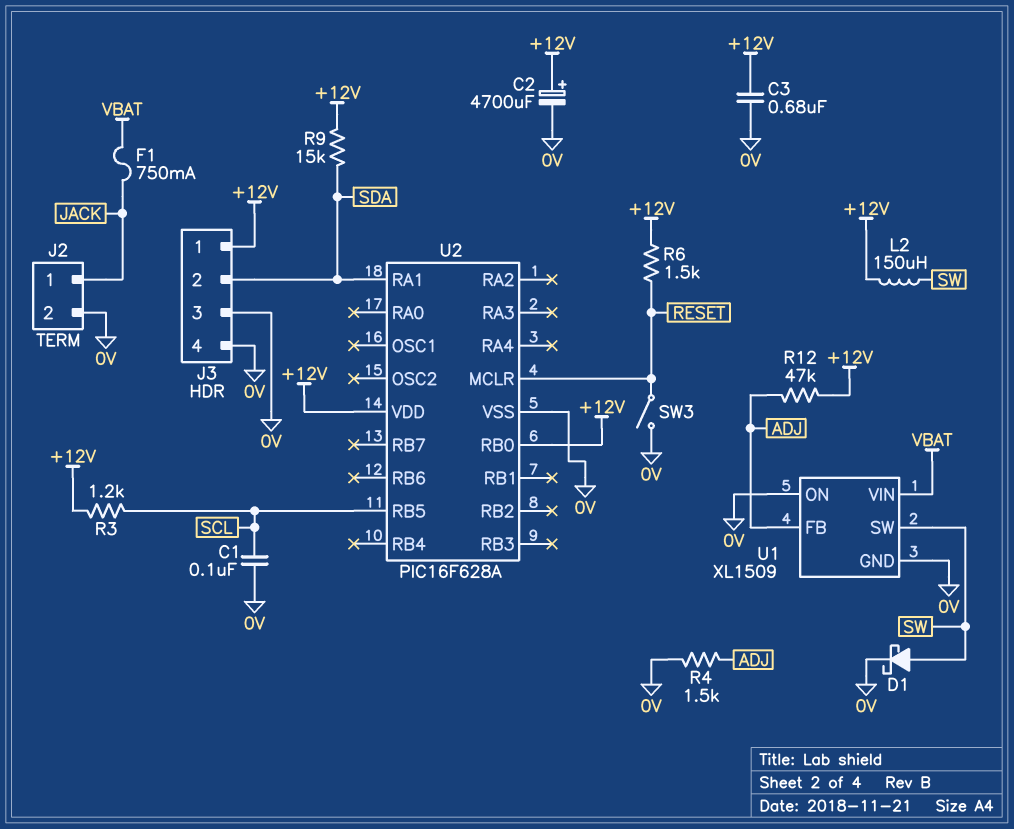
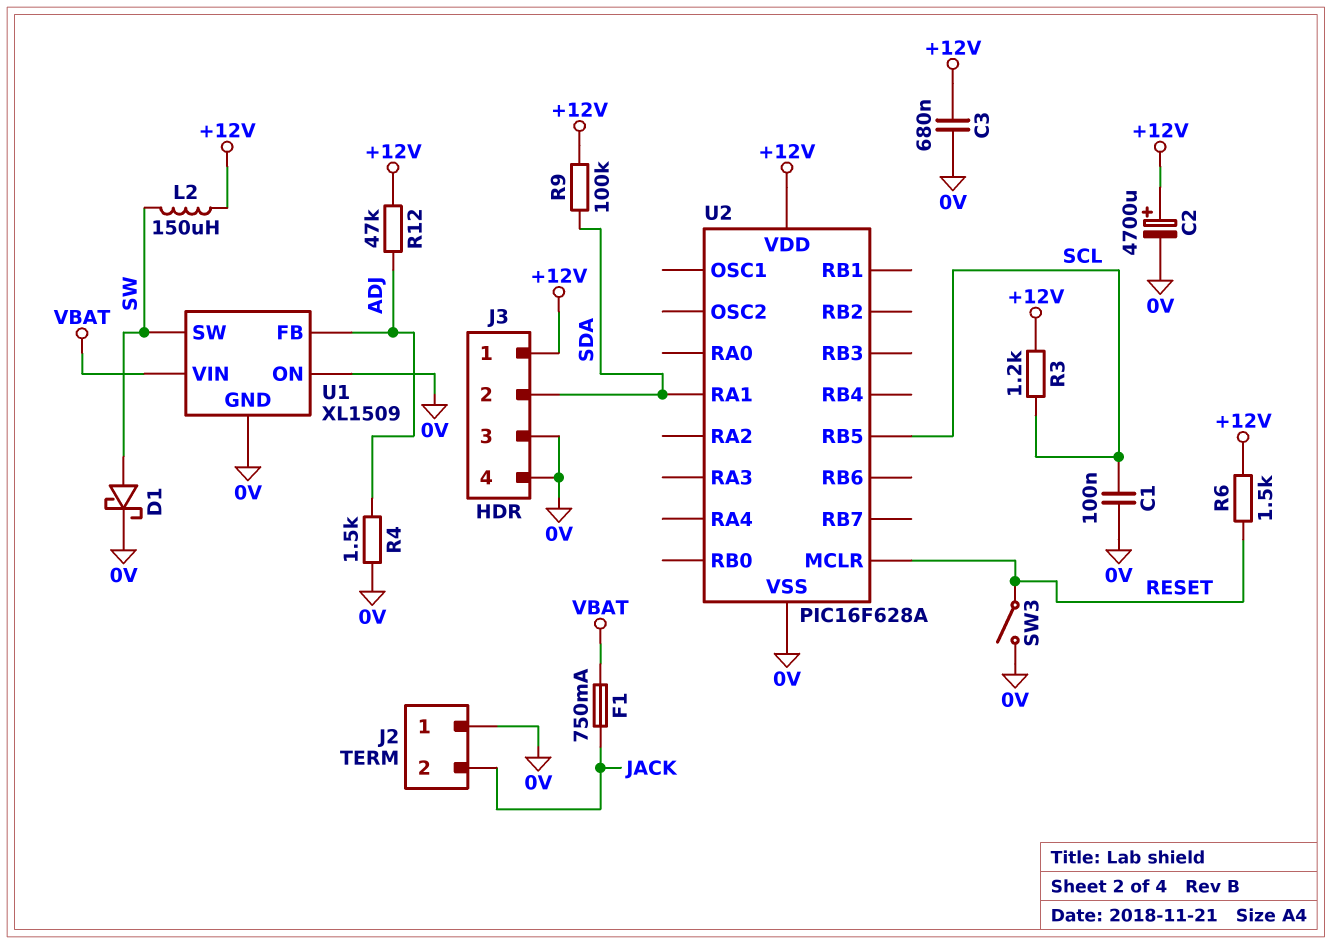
J2 pin 1: JACK -> 0V
J2 pin 2: 0V -> JACK
R9: 15k (+12V, SDA) -> 100k (+12V, SDA)
U2 pin RB0: +12V -> none

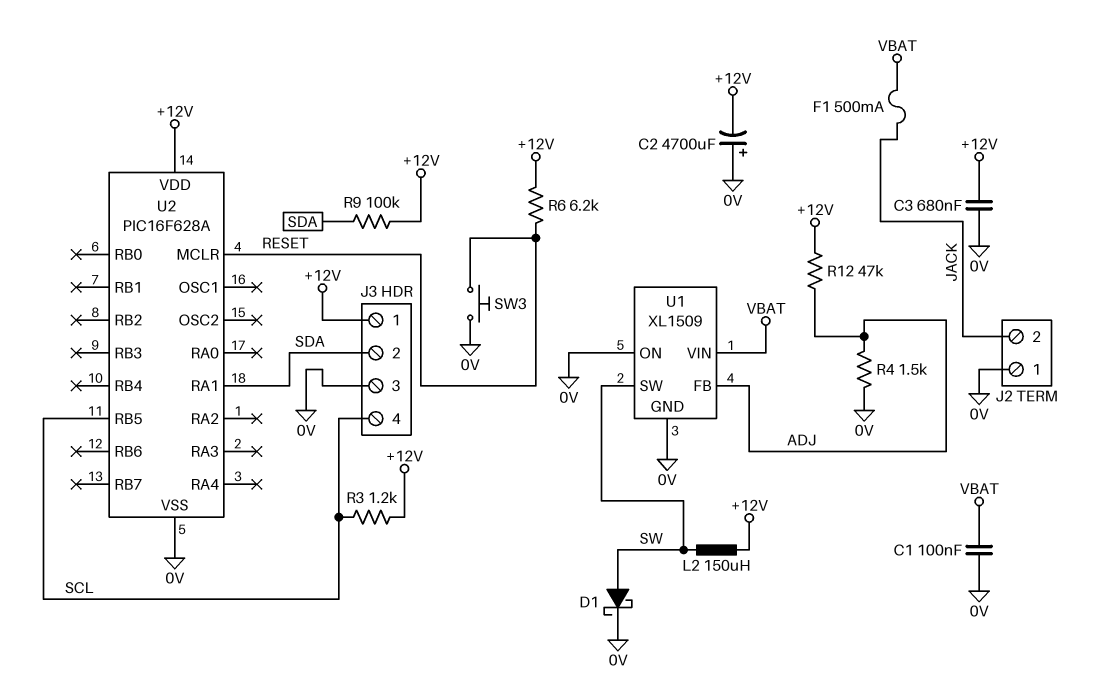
C1: 100nF (0V, SCL) -> 100nF (0V, VBAT)
C2: 4700uF (plus +12V, minus 0V) -> 4700uF (plus 0V, minus +12V)
F1: 750mA (JACK, VBAT) -> 500mA (JACK, VBAT)
J3 pin 4: 0V -> SCL
R6: 1.5k (+12V, RESET) -> 6.2k (+12V, RESET)
SW3: switch (0V, RESET) -> button (0V, RESET)

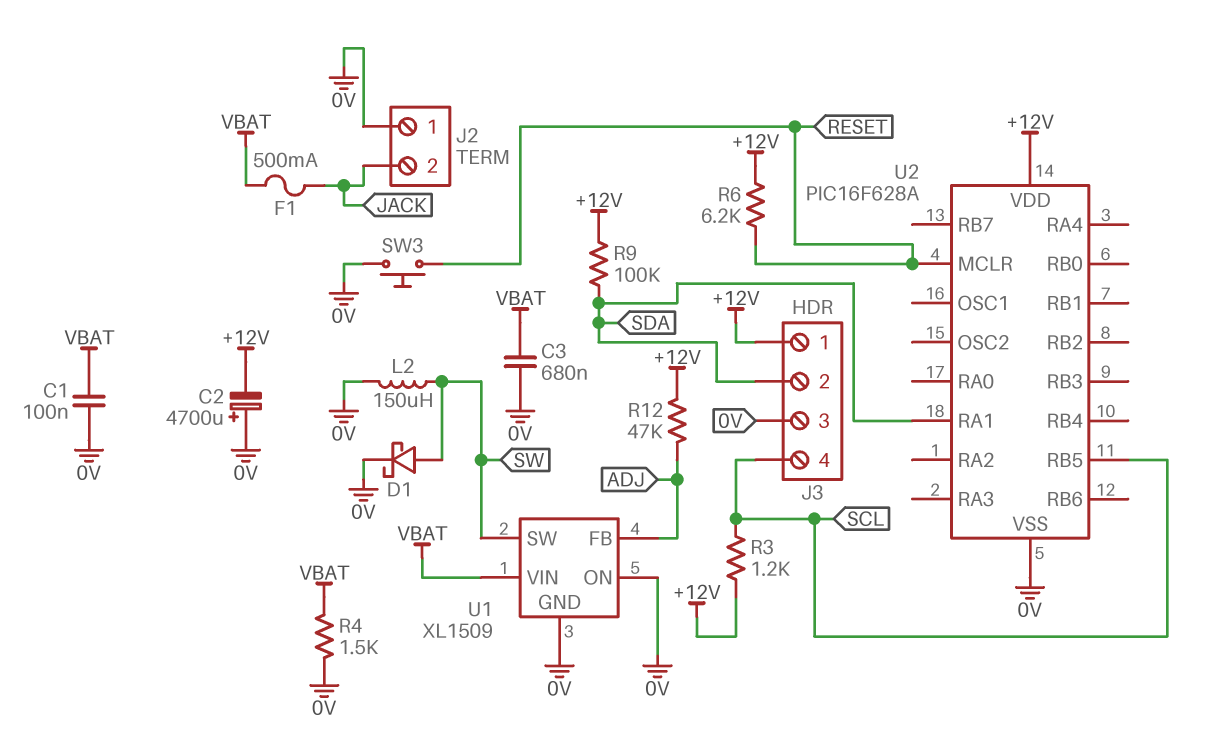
C3: 680nF (+12V, 0V) -> 680nF (0V, VBAT)
L2: 150uH (+12V, SW) -> 150uH (0V, SW)
R4: 1.5k (0V, ADJ) -> 1.5k (0V, VBAT)

